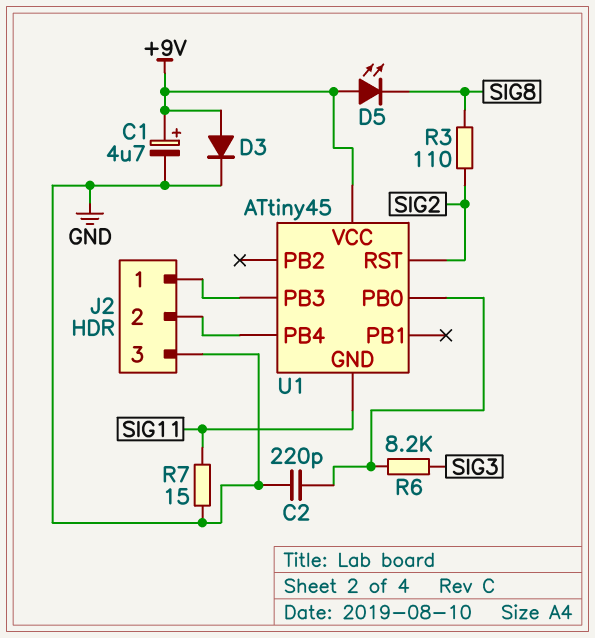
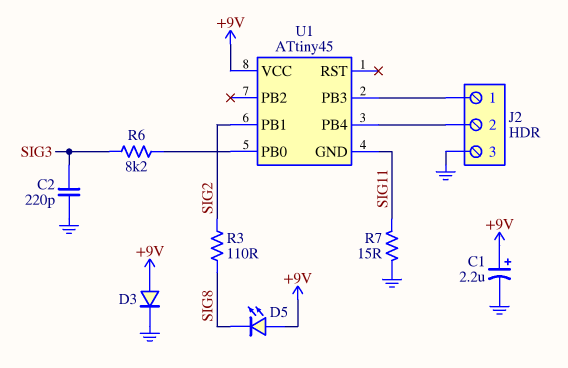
C1: 4.7uF (plus +9V, minus GND) -> 2.2uF (plus +9V, minus GND)
C2: 220pF (GND, U1/PB0) -> 220pF (GND, SIG3)
U1 pin PB1: none -> SIG2
U1 pin RST: SIG2 -> none

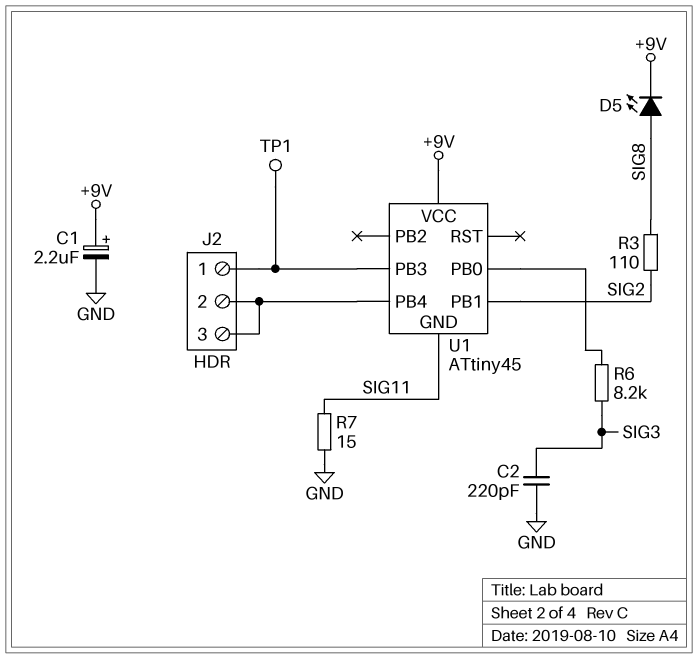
D3: diode (A +9V, K GND) -> none
D5: LED (A +9V, K SIG8) -> LED (A SIG8, K +9V)
J2 pin 3: GND -> J2/2
TP1: none -> test point (J2/1)

